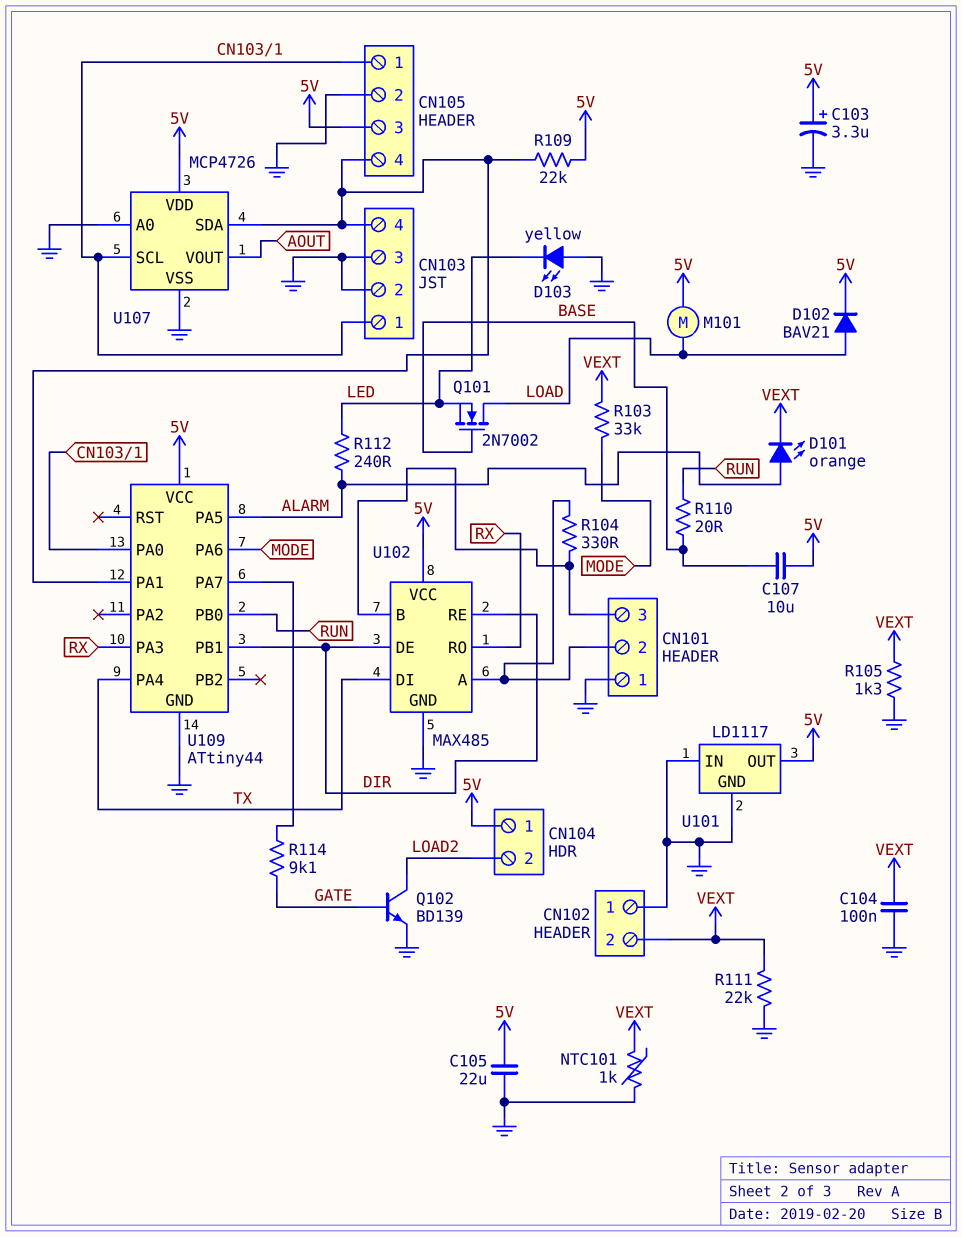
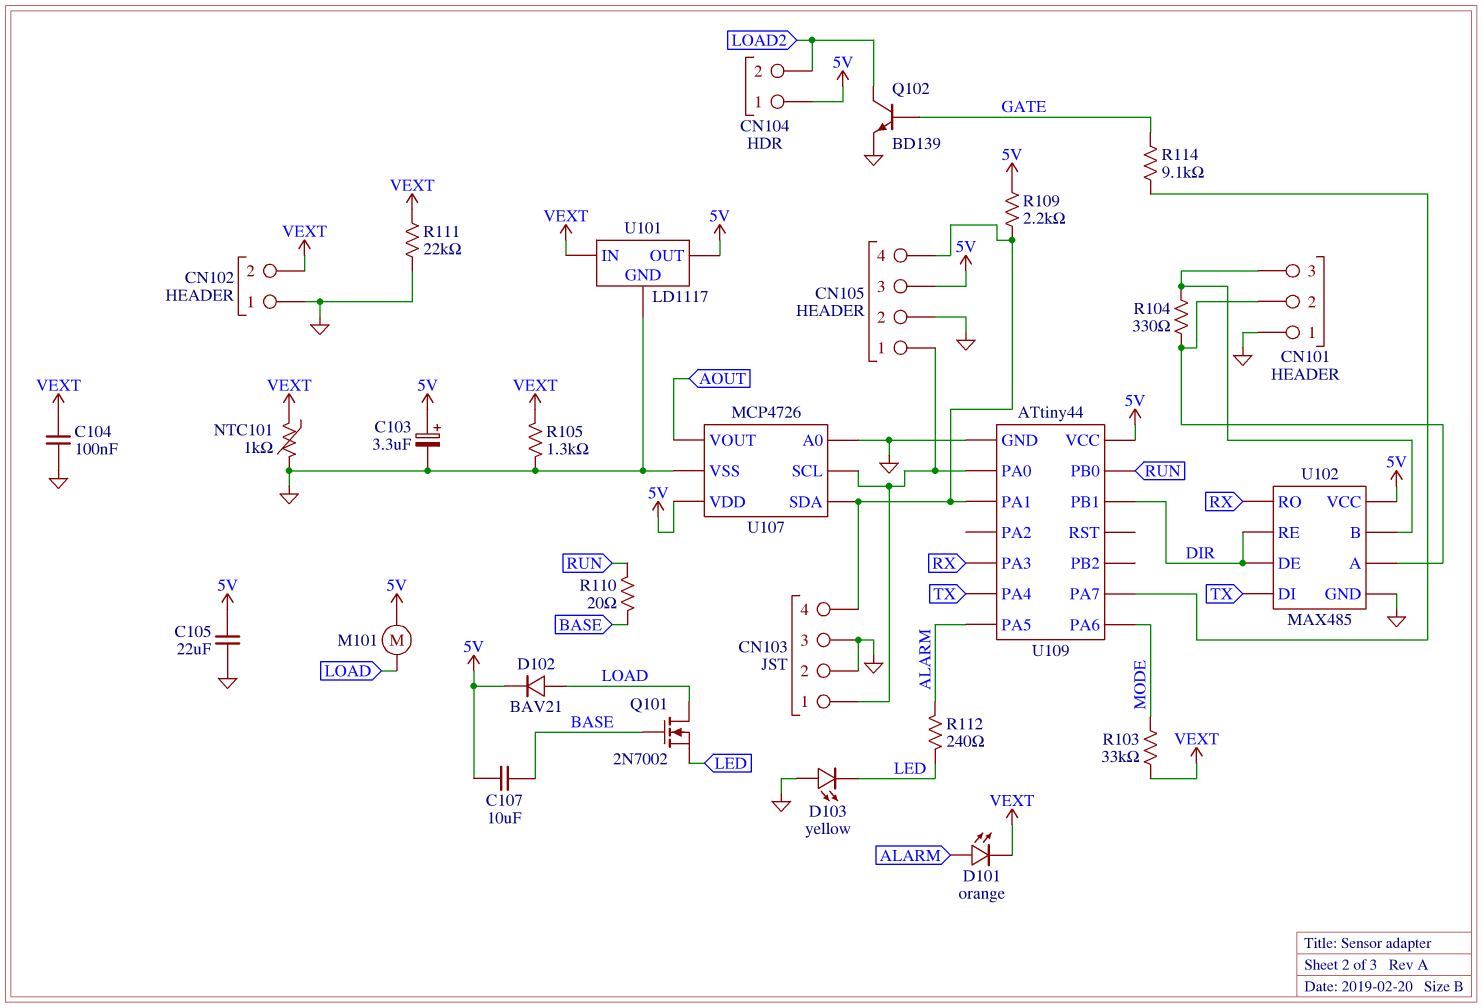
R109: 22k (5V, CN103/4) -> 2.2k (5V, CN103/4)
U101 pin IN: GND -> VEXT

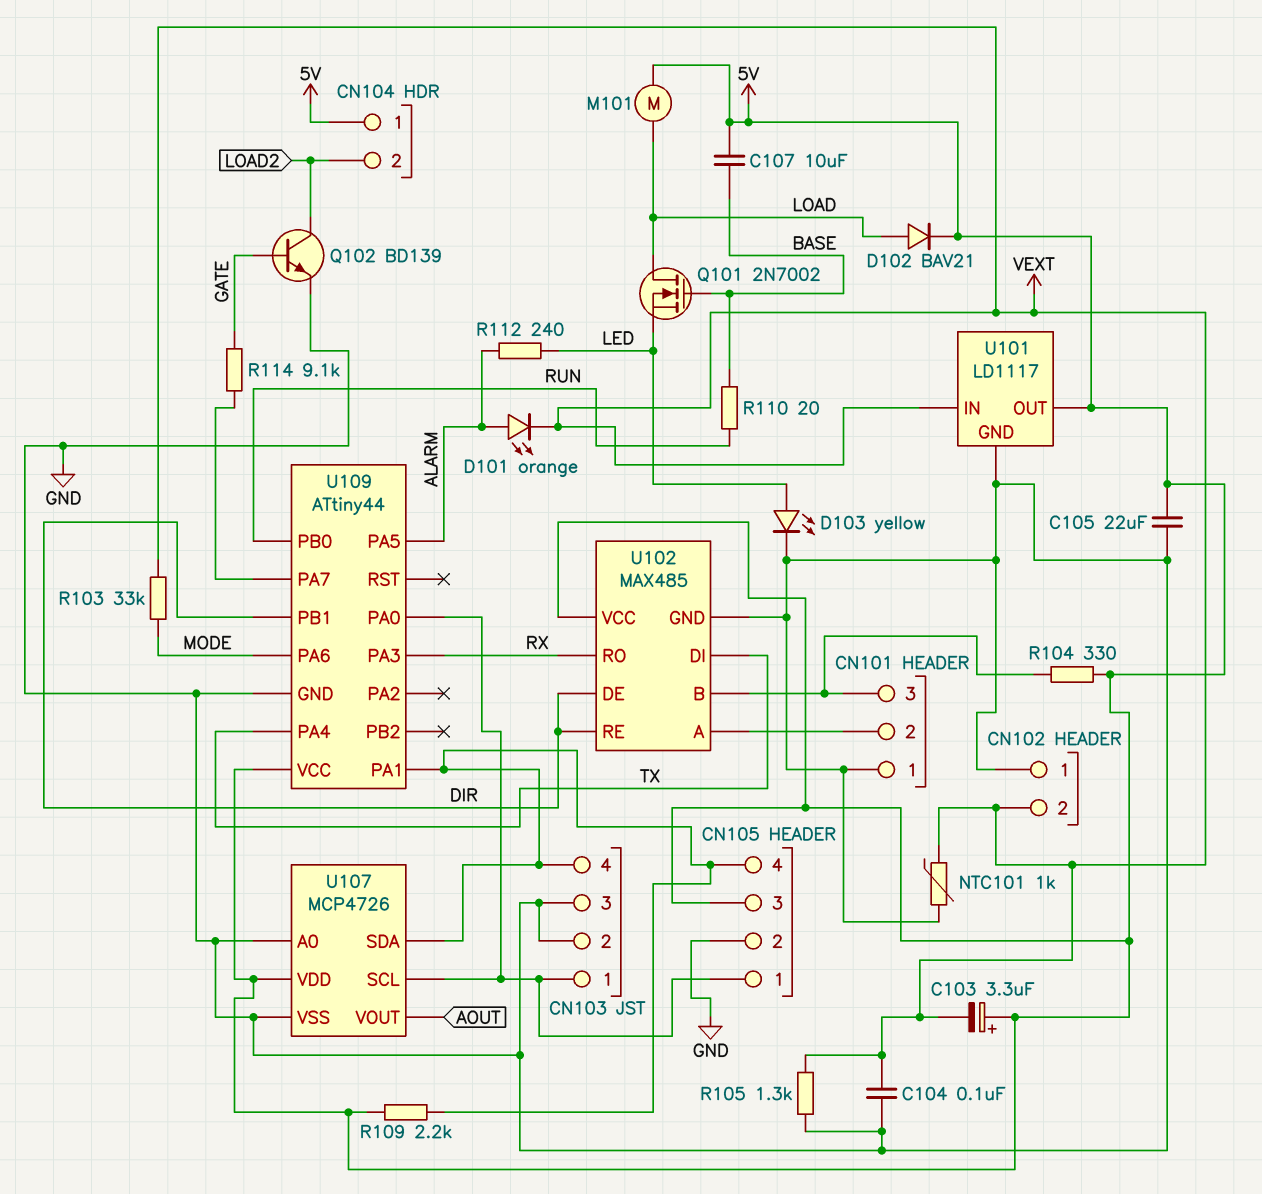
C103: 3.3uF (plus 5V, minus GND) -> 3.3uF (plus 5V, minus VEXT)
D103: LED yellow (A GND, K LED) -> LED yellow (A LED, K GND)
R104: 330 (CN101/2, CN101/3) -> 330 (5V, CN101/3)
R111: 22k (GND, VEXT) -> none

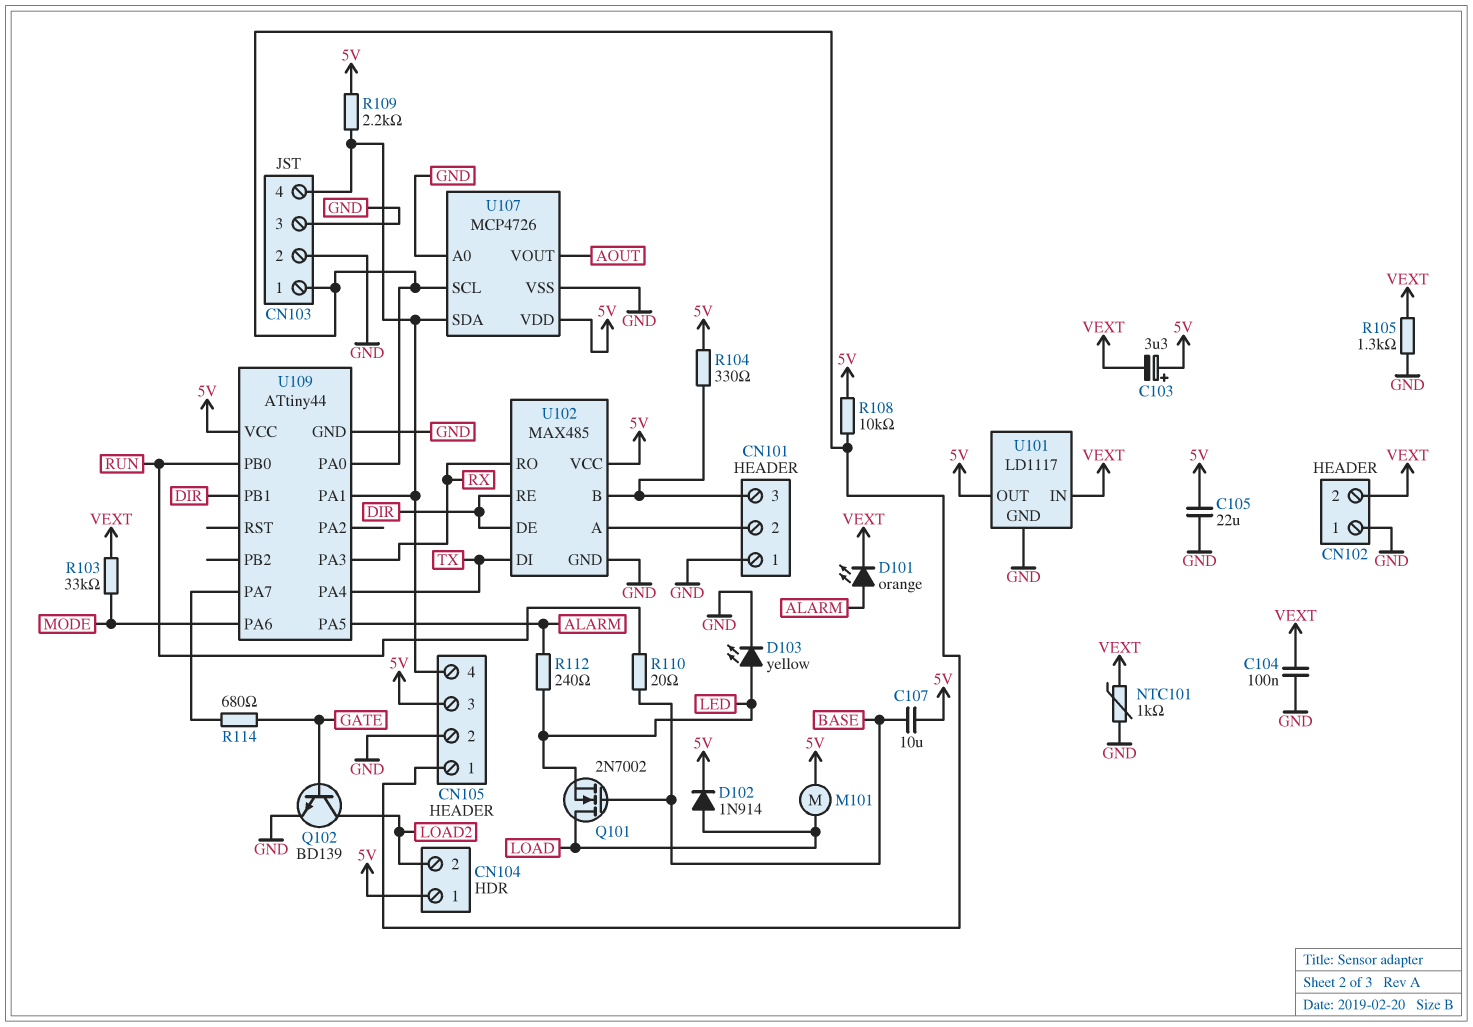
D102: diode BAV21 (A LOAD, K 5V) -> diode 1N914 (A LOAD, K 5V)
R108: none -> 10k (5V, CN103/1)
R114: 9.1k (GATE, U109/PA7) -> 680 (GATE, U109/PA7)

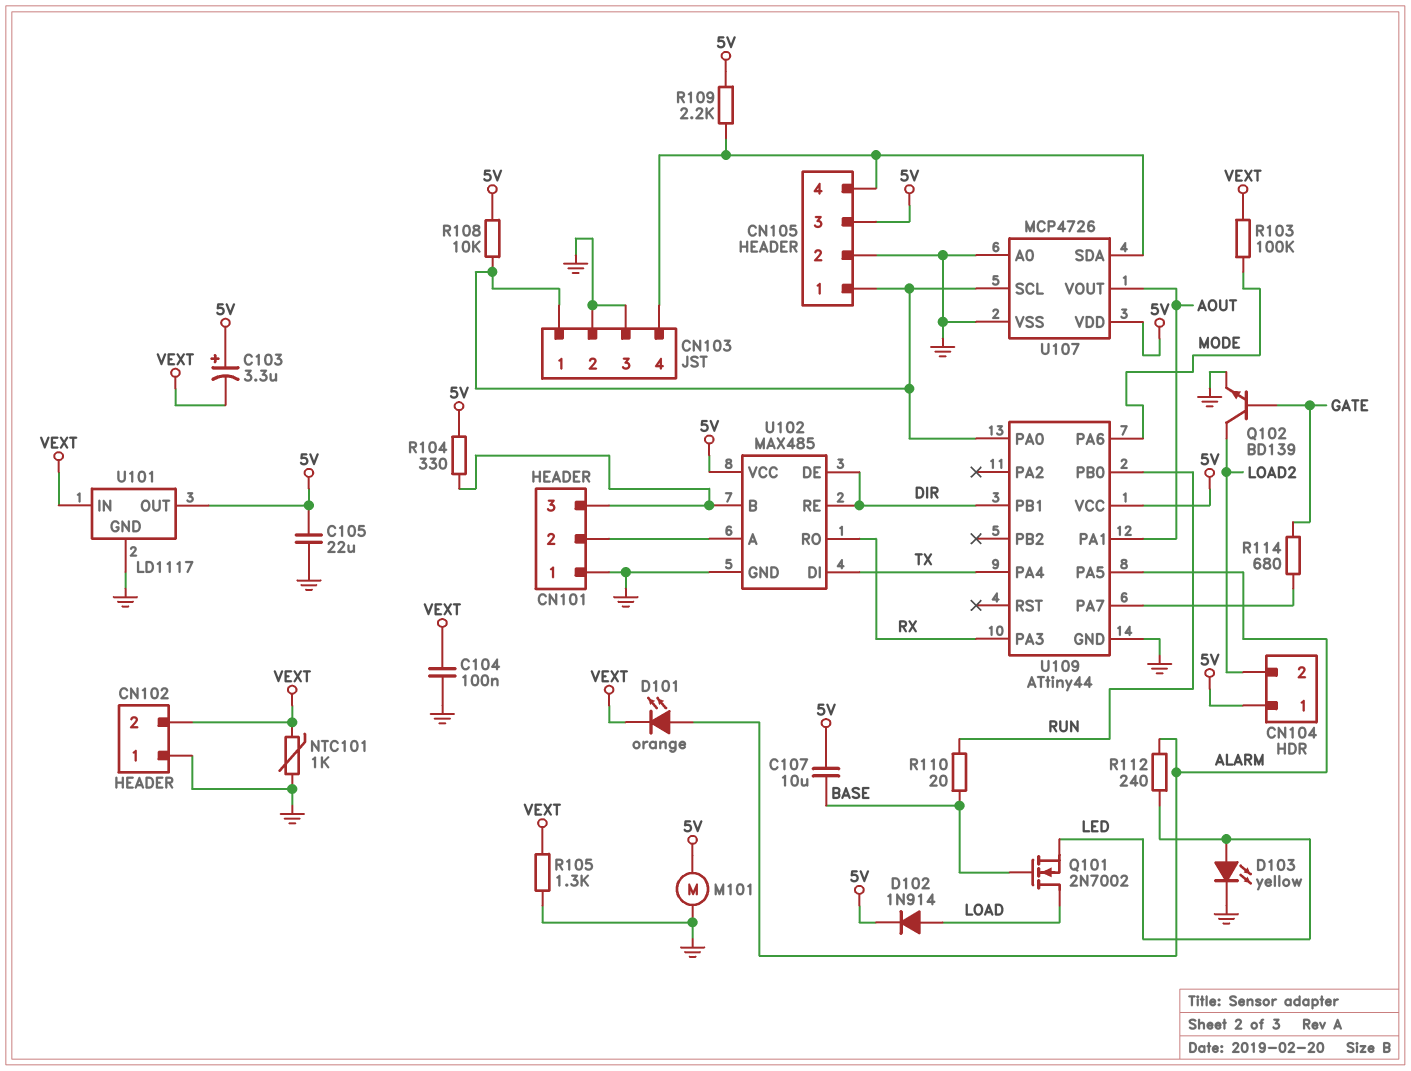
M101: motor (5V, LOAD) -> motor (5V, GND)
R103: 33k (MODE, VEXT) -> 100k (MODE, VEXT)
U109 pin PA1: CN103/4 -> AOUT

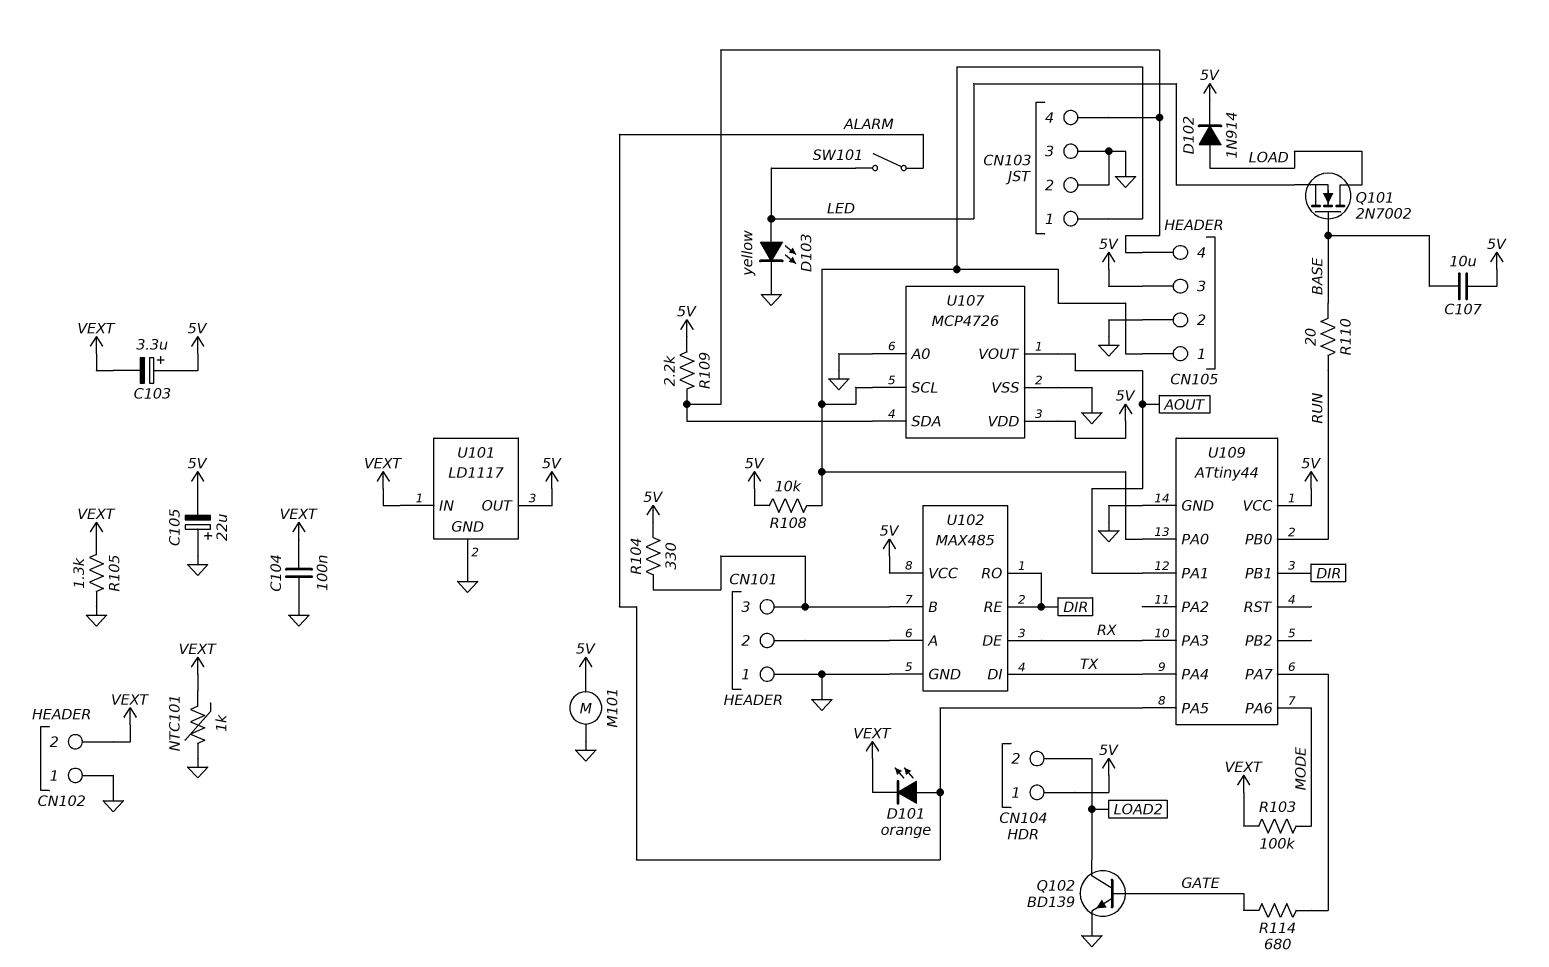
C105: 22uF (5V, GND) -> 22uF (plus GND, minus 5V)
R112: 240 (ALARM, LED) -> none
SW101: none -> switch (ALARM, LED)
U102 pin DE: DIR -> RX
U102 pin RO: RX -> DIR

